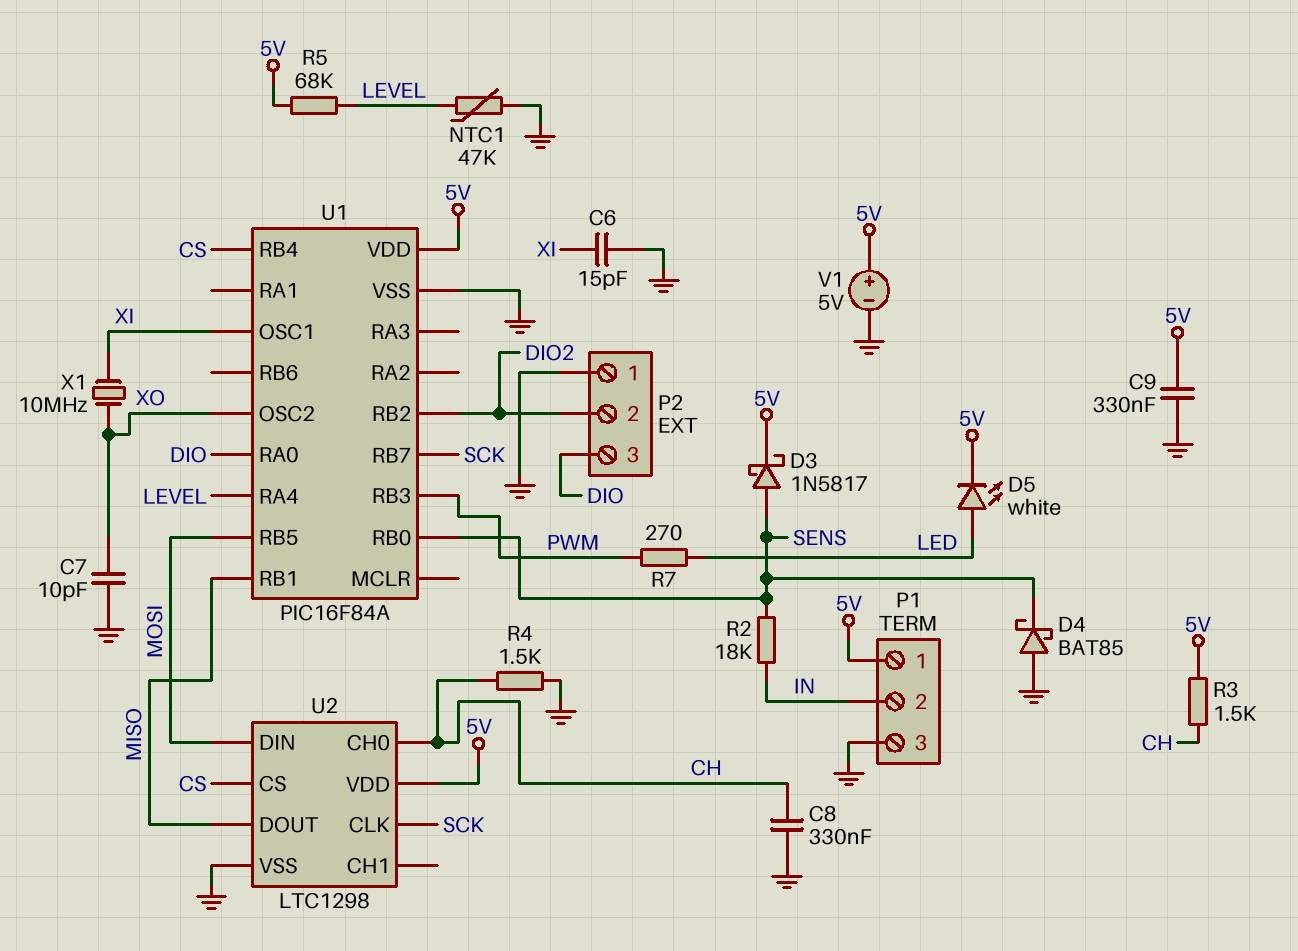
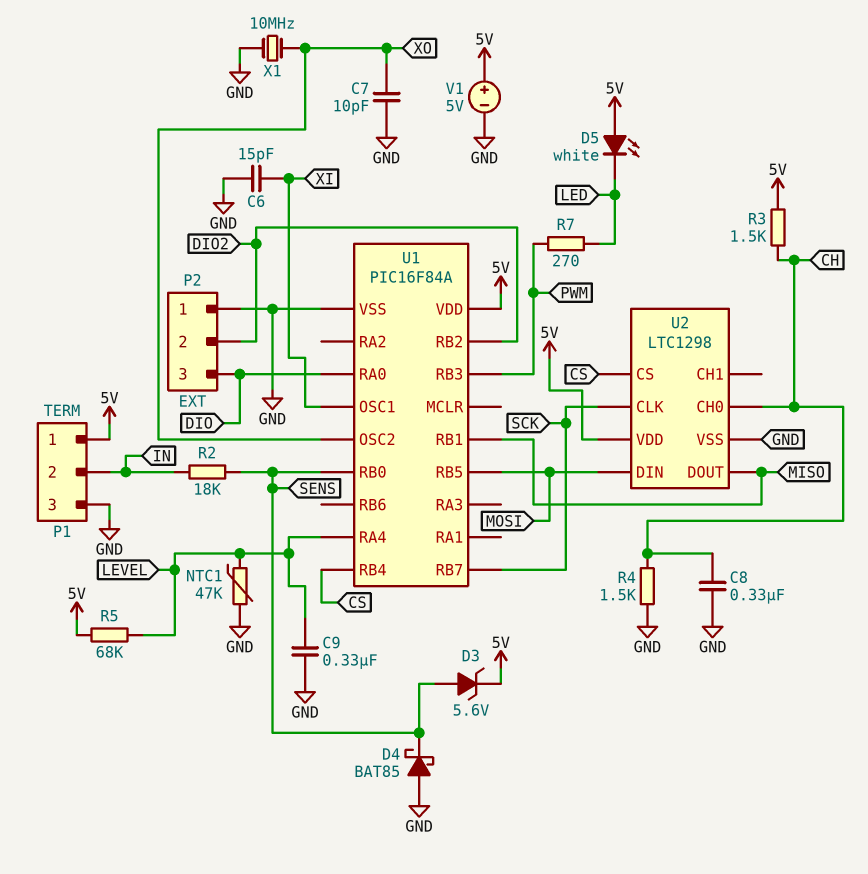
C9: 330nF (5V, GND) -> 330nF (GND, LEVEL)
D3: schottky 1N5817 (A SENS, K 5V) -> zener 5.6V (A SENS, K 5V)
D5: LED white (A LED, K 5V) -> LED white (A 5V, K LED)
X1: 10MHz (XI, XO) -> 10MHz (GND, XO)

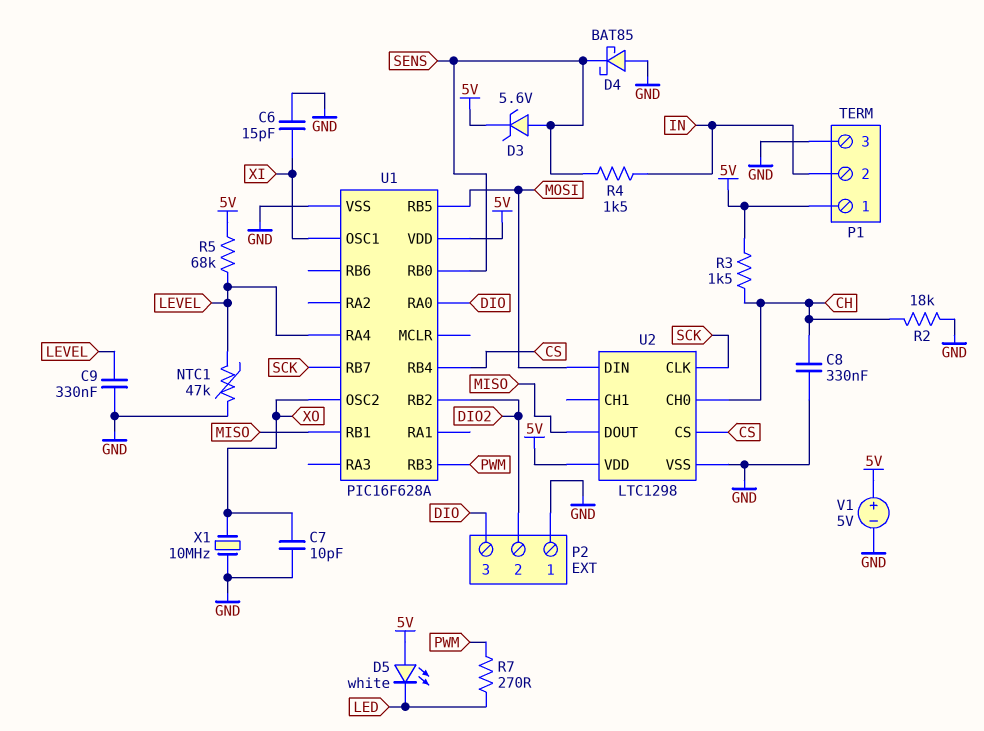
R2: 18k (IN, SENS) -> 18k (CH, GND)
R4: 1.5k (CH, GND) -> 1.5k (IN, SENS)
U1: PIC16F84A -> PIC16F628A

